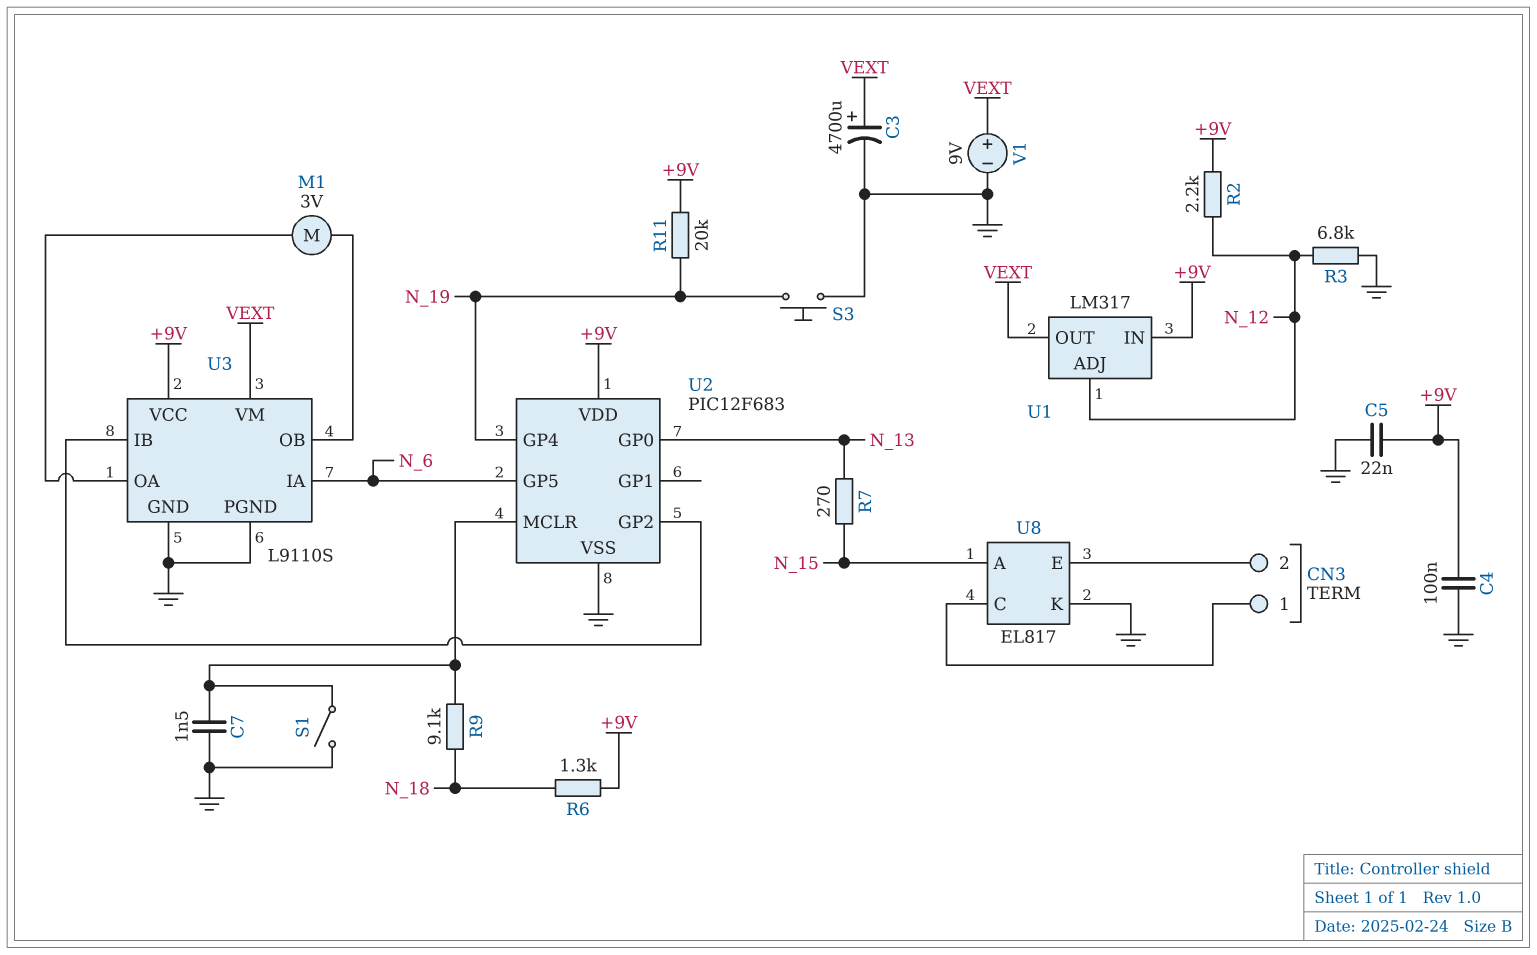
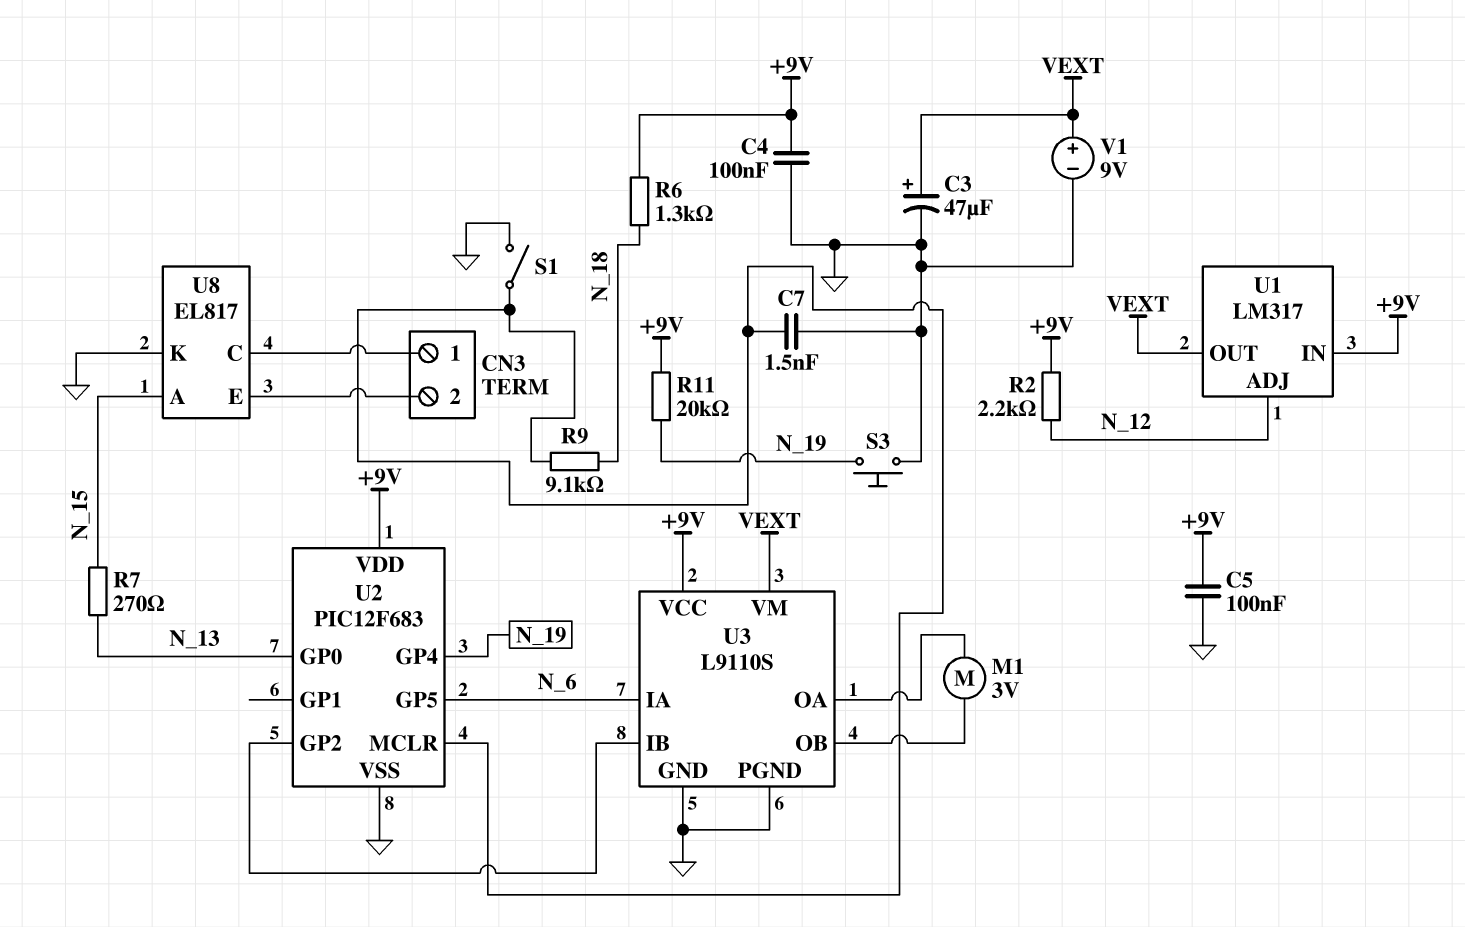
C3: 4700uF (plus VEXT, minus GND) -> 47uF (plus VEXT, minus GND)
C5: 22nF (+9V, GND) -> 100nF (+9V, GND)
R3: 6.8k (GND, N_12) -> none

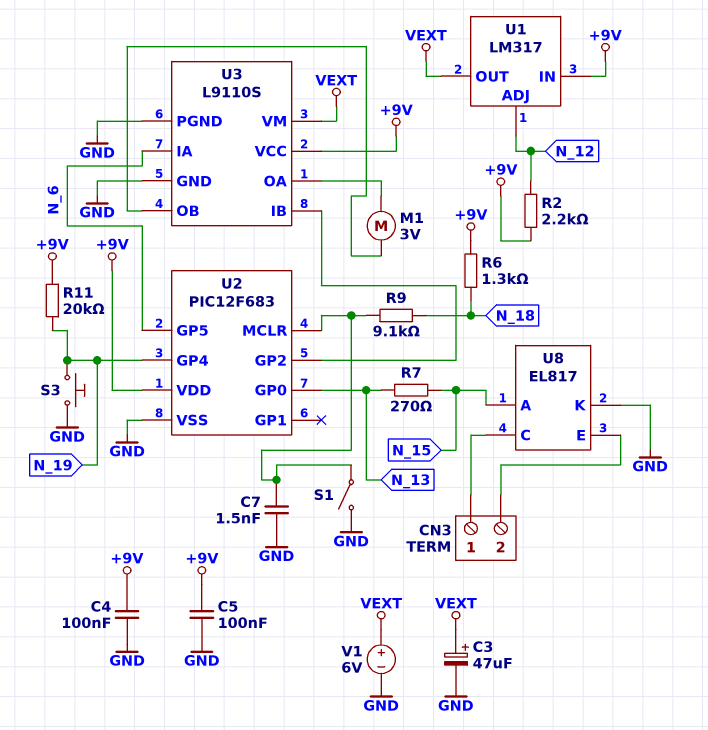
V1: 9V (plus VEXT, minus GND) -> 6V (plus VEXT, minus GND)

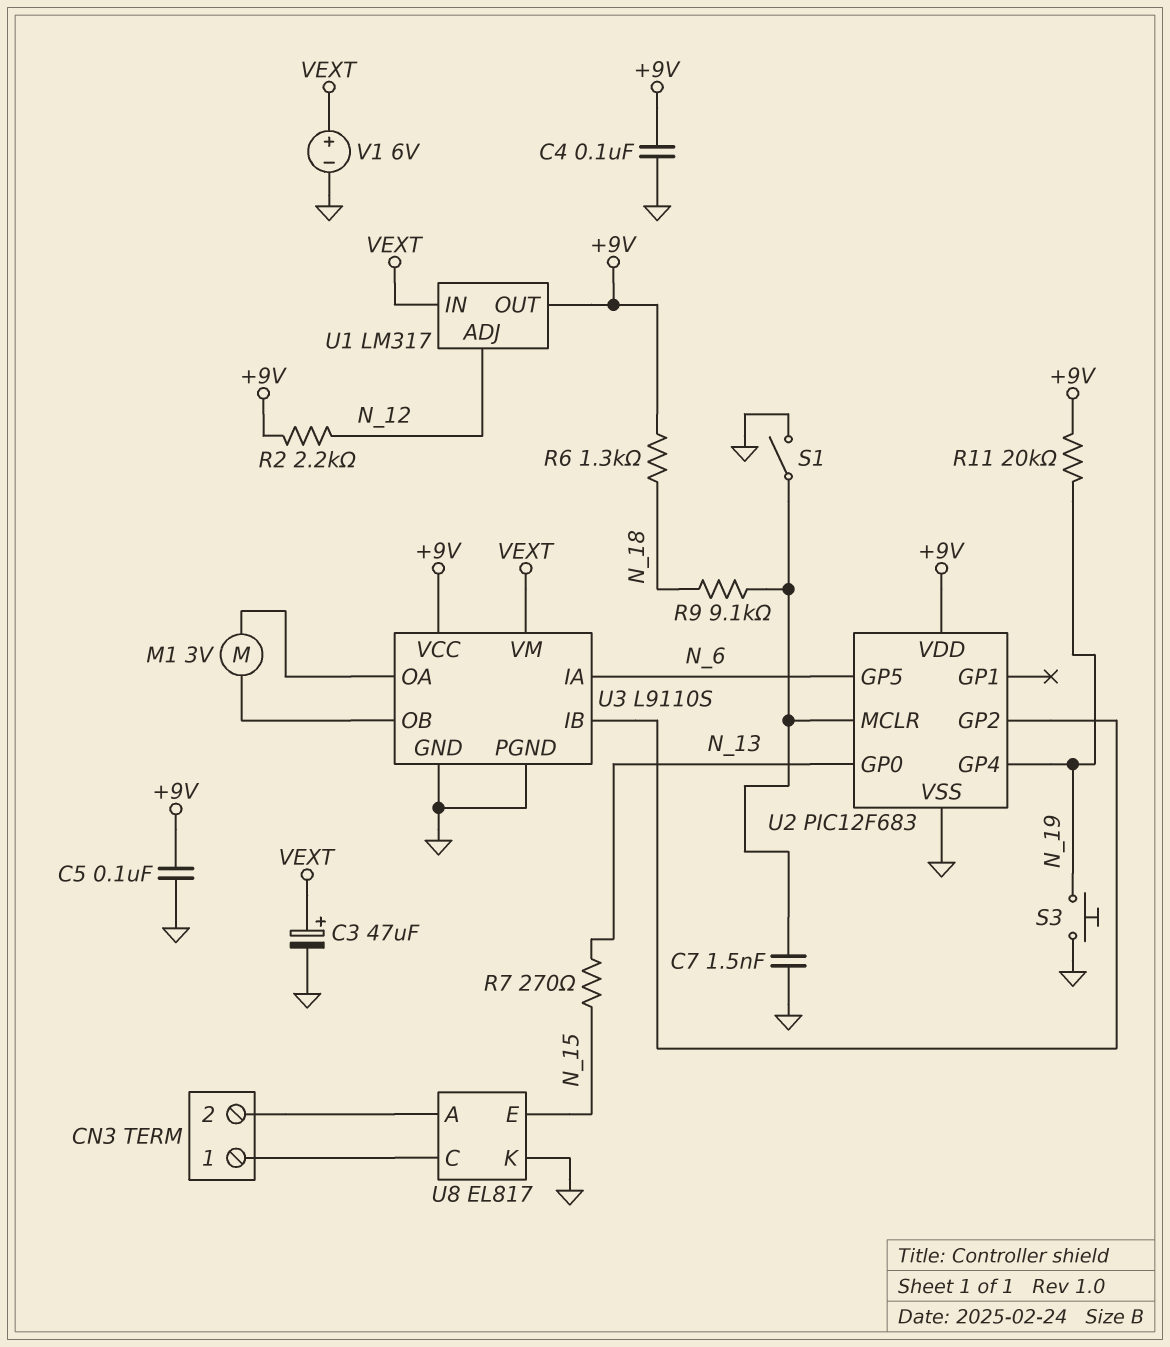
U1 pin IN: +9V -> VEXT
U1 pin OUT: VEXT -> +9V
U8 pin A: N_15 -> CN3/2
U8 pin E: CN3/2 -> N_15

